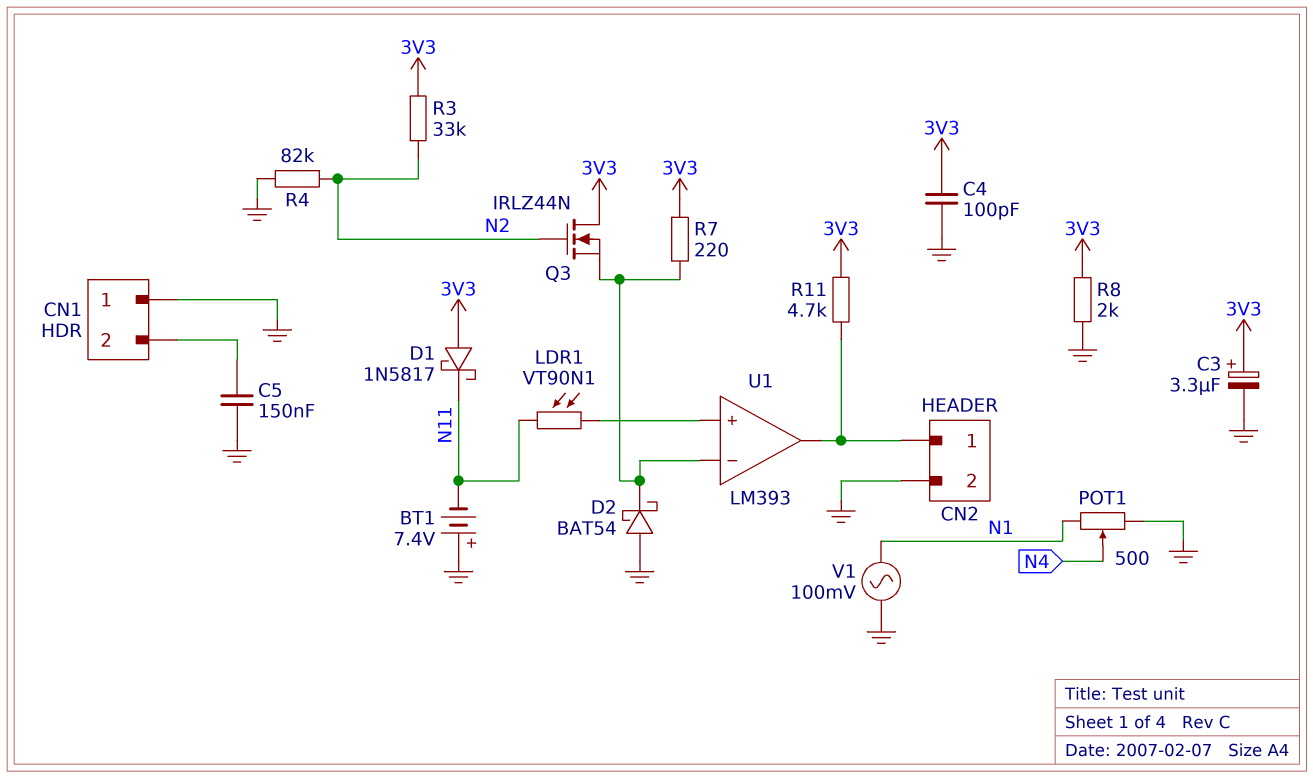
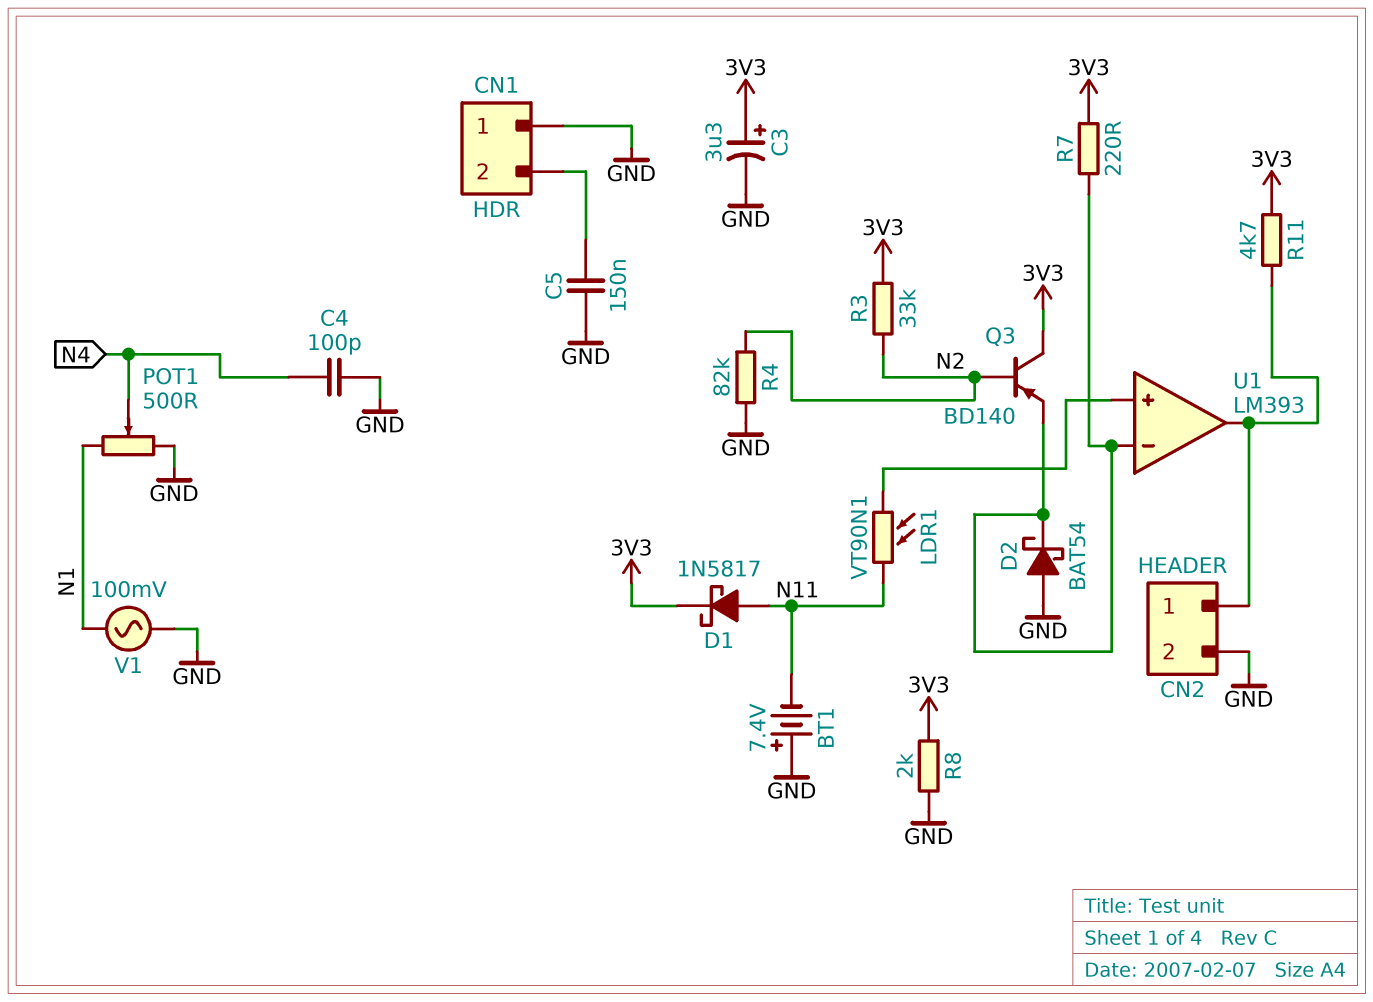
C4: 100pF (3V3, GND) -> 100pF (GND, N4)
D1: schottky 1N5817 (A 3V3, K N11) -> schottky 1N5817 (A N11, K 3V3)
Q3: NMOS IRLZ44N (G N2, D 3V3, S U1/in-) -> PNP BD140 (B N2, C 3V3, E U1/in-)

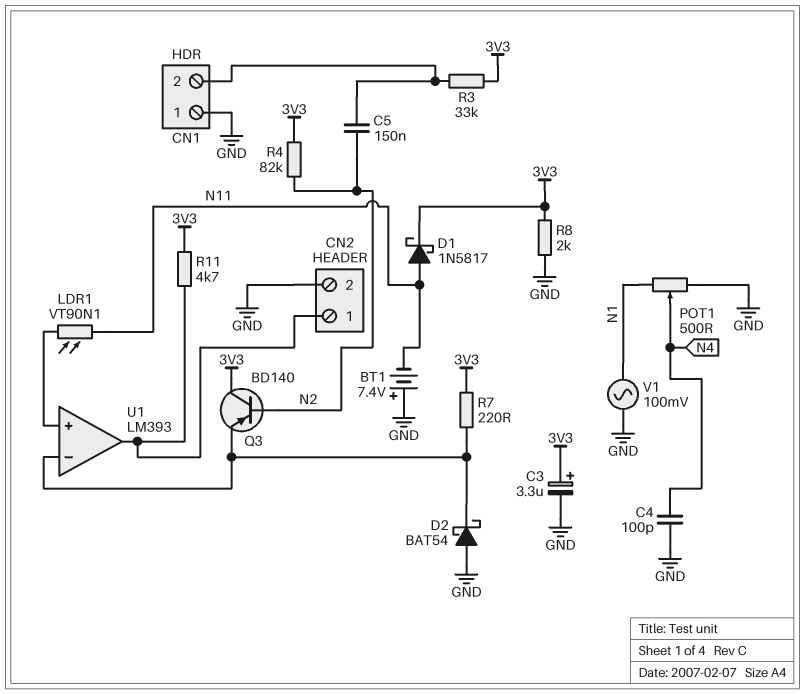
C5: 150nF (CN1/2, GND) -> 150nF (CN1/2, N2)
R3: 33k (3V3, N2) -> 33k (3V3, CN1/2)
R4: 82k (GND, N2) -> 82k (3V3, N2)

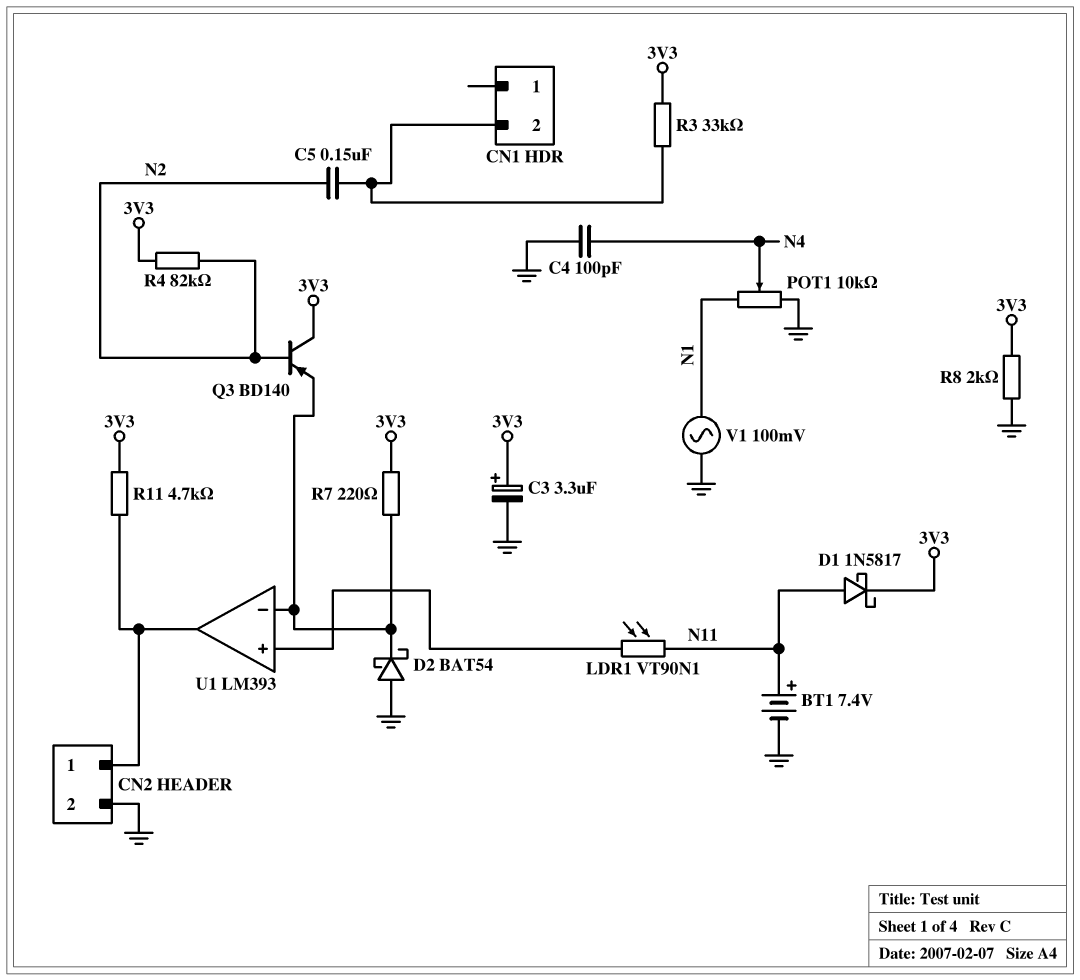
BT1: 7.4V (plus GND, minus N11) -> 7.4V (plus N11, minus GND)
CN1 pin 1: GND -> none
POT1: 500 (GND, N1, wiper N4) -> 10k (GND, N1, wiper N4)

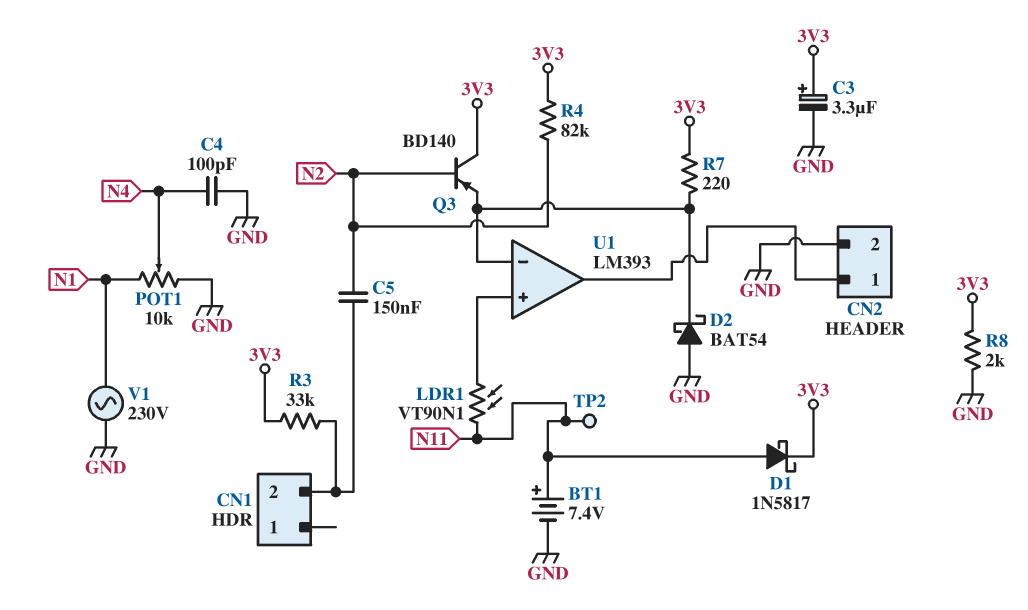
R11: 4.7k (3V3, CN2/1) -> none
TP2: none -> test point (N11)
V1: AC 100mV (GND, N1) -> AC 230V (GND, N1)

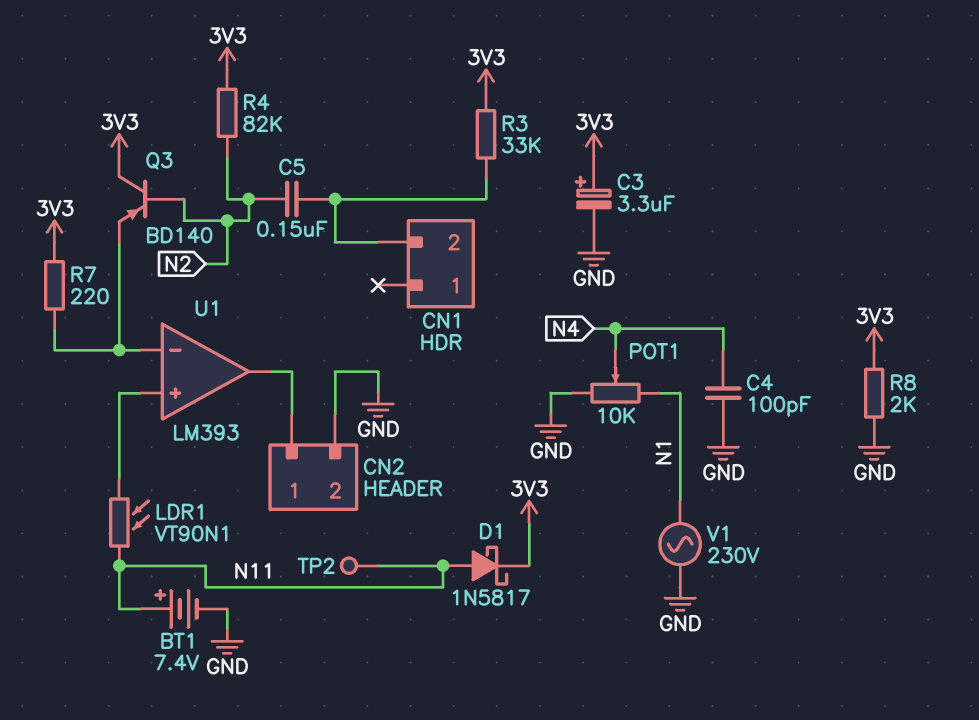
D2: schottky BAT54 (A GND, K U1/in-) -> none

